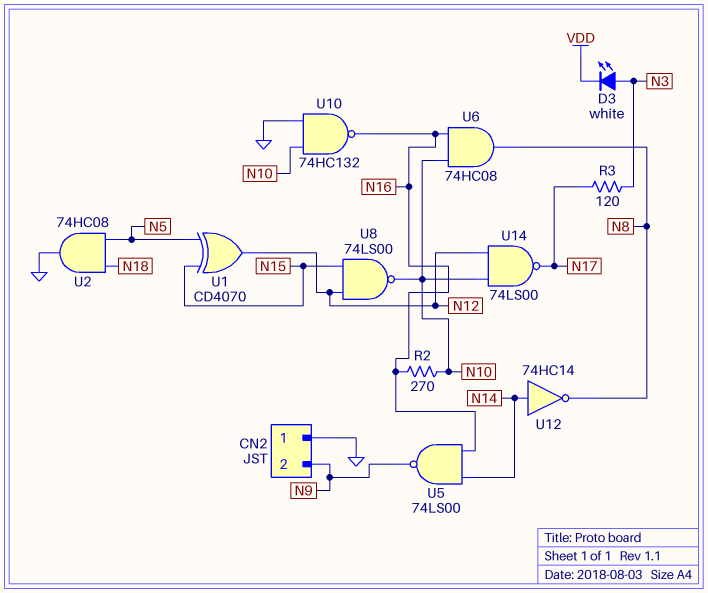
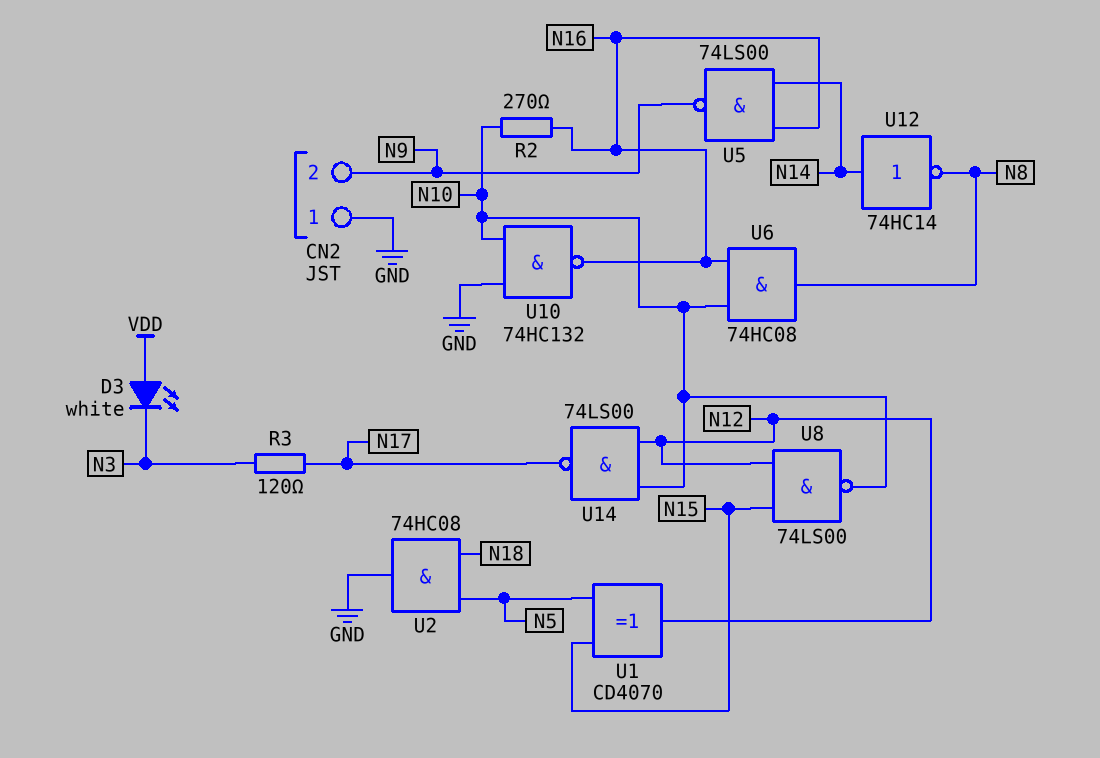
D3: LED white (A N3, K VDD) -> LED white (A VDD, K N3)

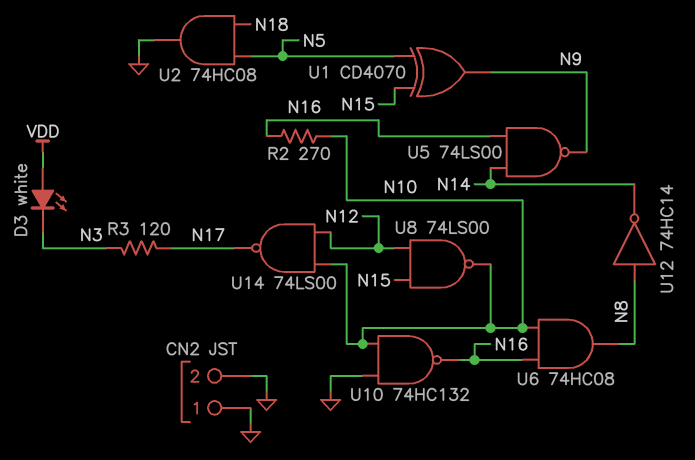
CN2 pin 2: N9 -> GND
U1: XOR CD4070 (in N5, in N15, out N12) -> XOR CD4070 (in N5, in N15, out N9)
U12: NOT 74HC14 (in N14, out N8) -> NOT 74HC14 (in N8, out N14)

